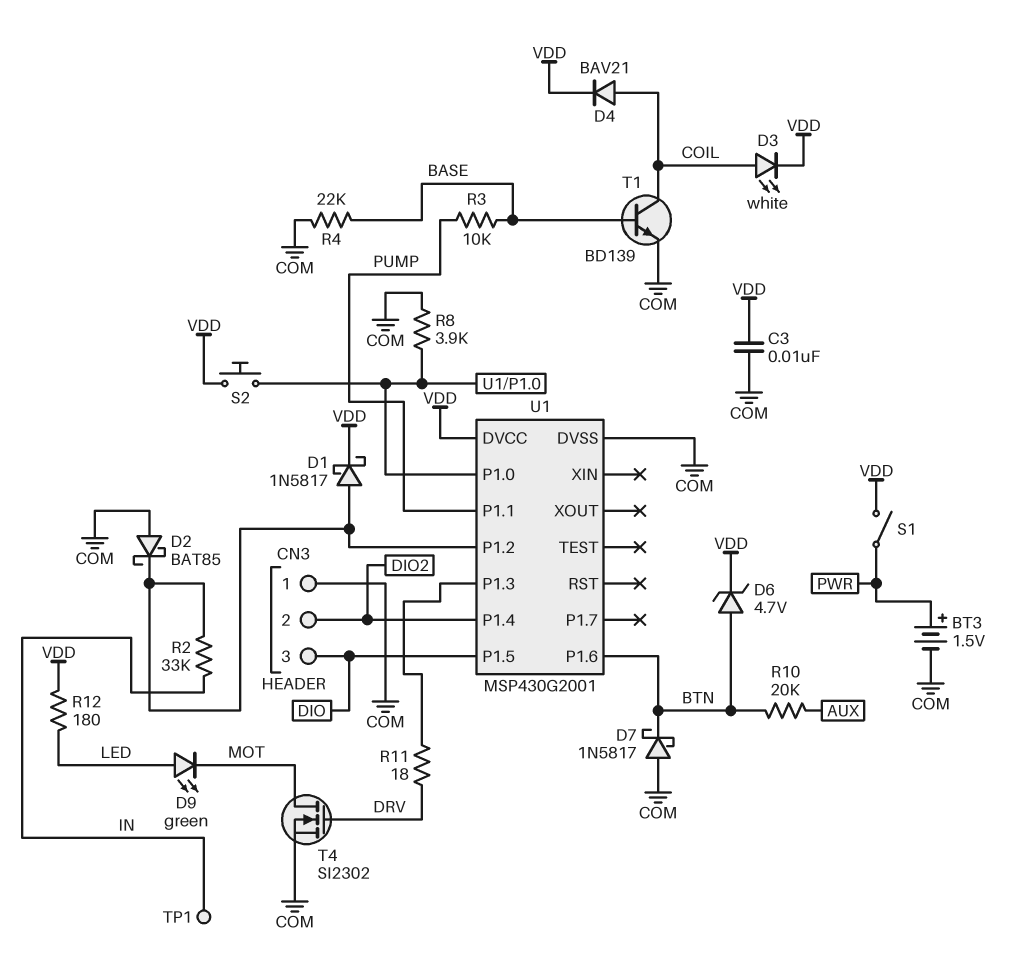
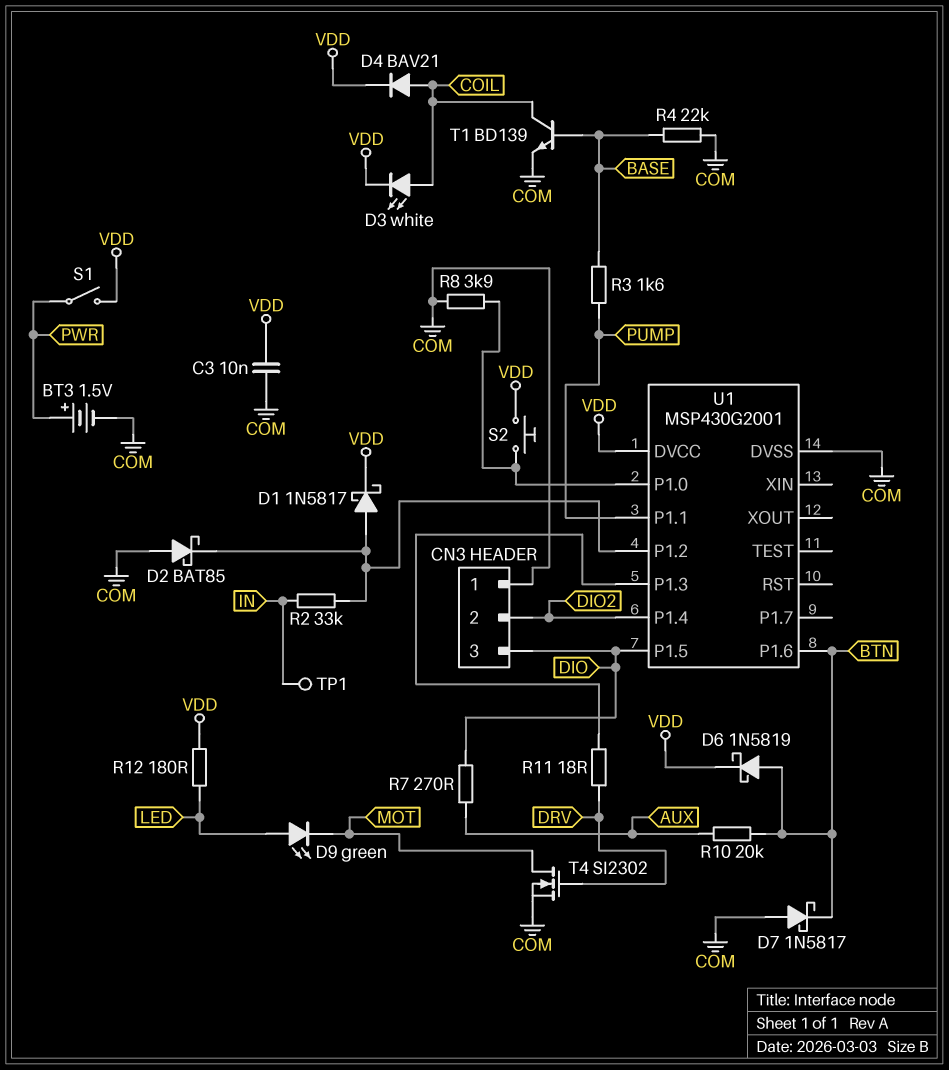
D6: zener 4.7V (A BTN, K VDD) -> schottky 1N5819 (A BTN, K VDD)
R3: 10k (BASE, PUMP) -> 1.6k (BASE, PUMP)
R7: none -> 270 (AUX, DIO)

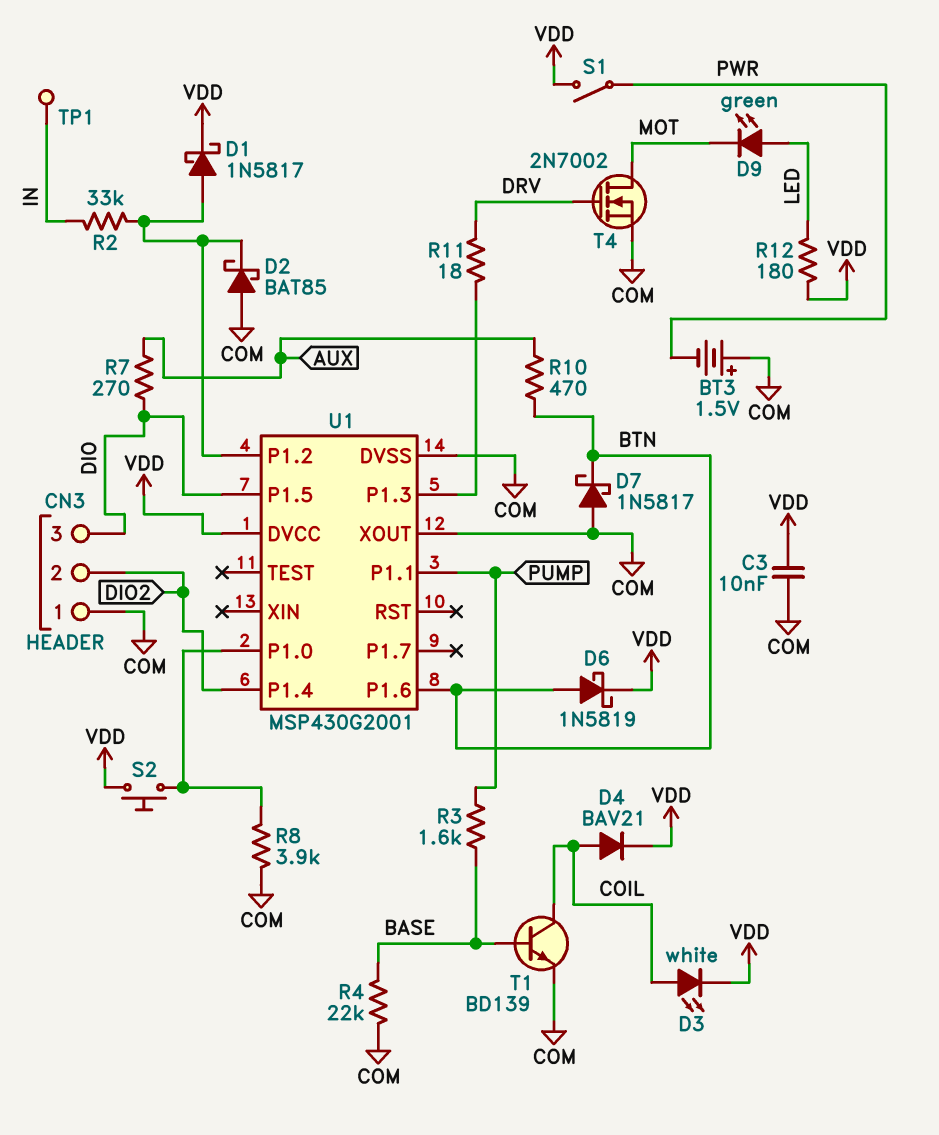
BT3: 1.5V (plus PWR, minus COM) -> 1.5V (plus COM, minus PWR)
R10: 20k (AUX, BTN) -> 470 (AUX, BTN)
T4: NMOS SI2302 (G DRV, D MOT, S COM) -> NMOS 2N7002 (G DRV, D MOT, S COM)
U1 pin XOUT: none -> COM

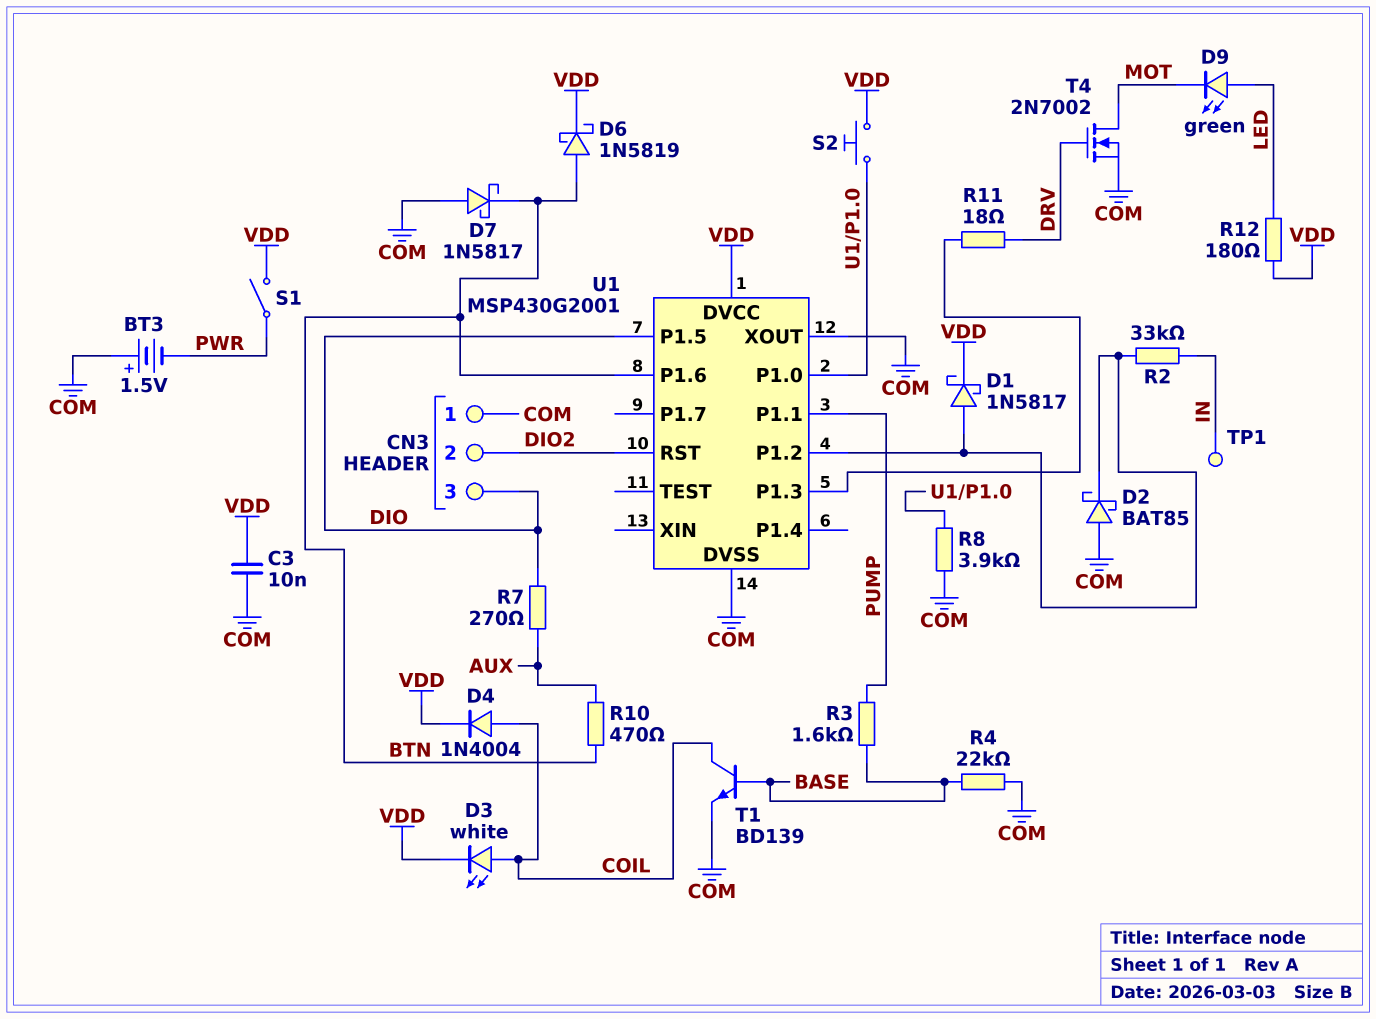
D4: diode BAV21 (A COIL, K VDD) -> diode 1N4004 (A COIL, K VDD)
U1 pin P1.4: DIO2 -> none
U1 pin RST: none -> DIO2

